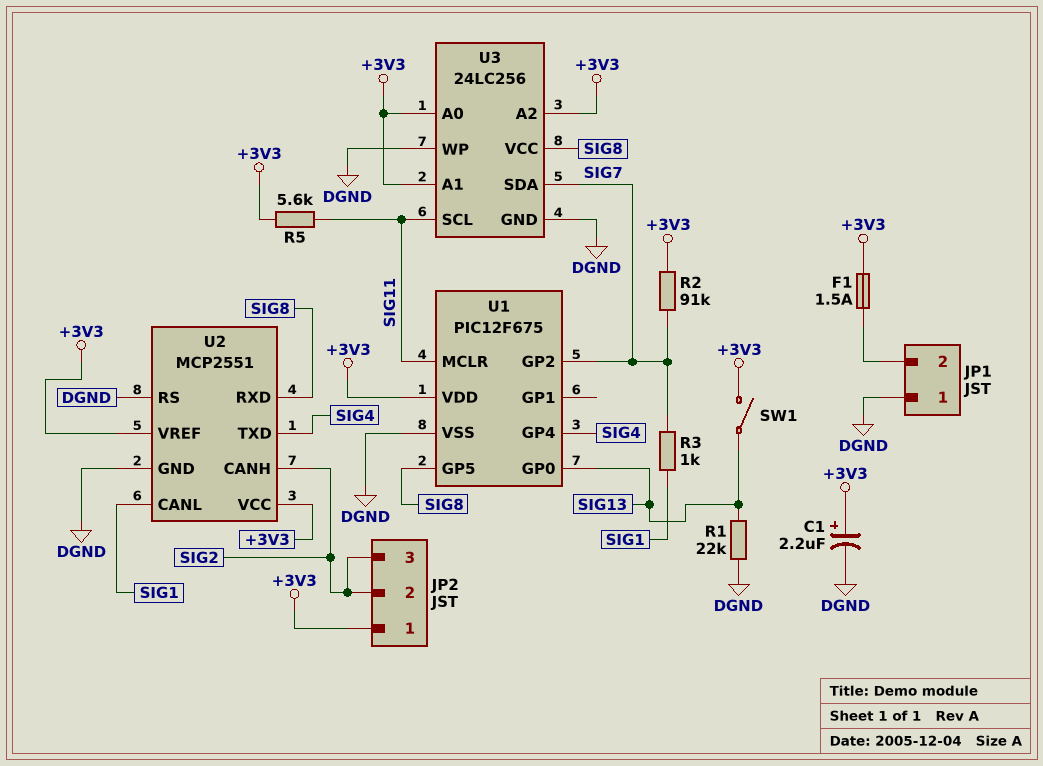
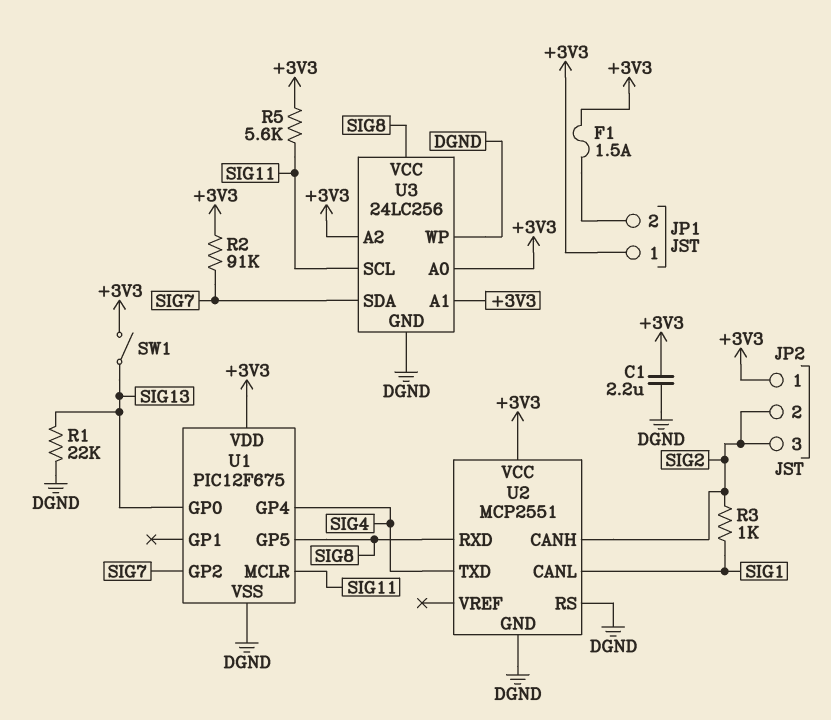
C1: 2.2uF (plus +3V3, minus DGND) -> 2.2uF (+3V3, DGND)
JP1 pin 1: DGND -> +3V3
R3: 1k (SIG1, SIG7) -> 1k (SIG1, SIG2)
U2 pin VREF: +3V3 -> none

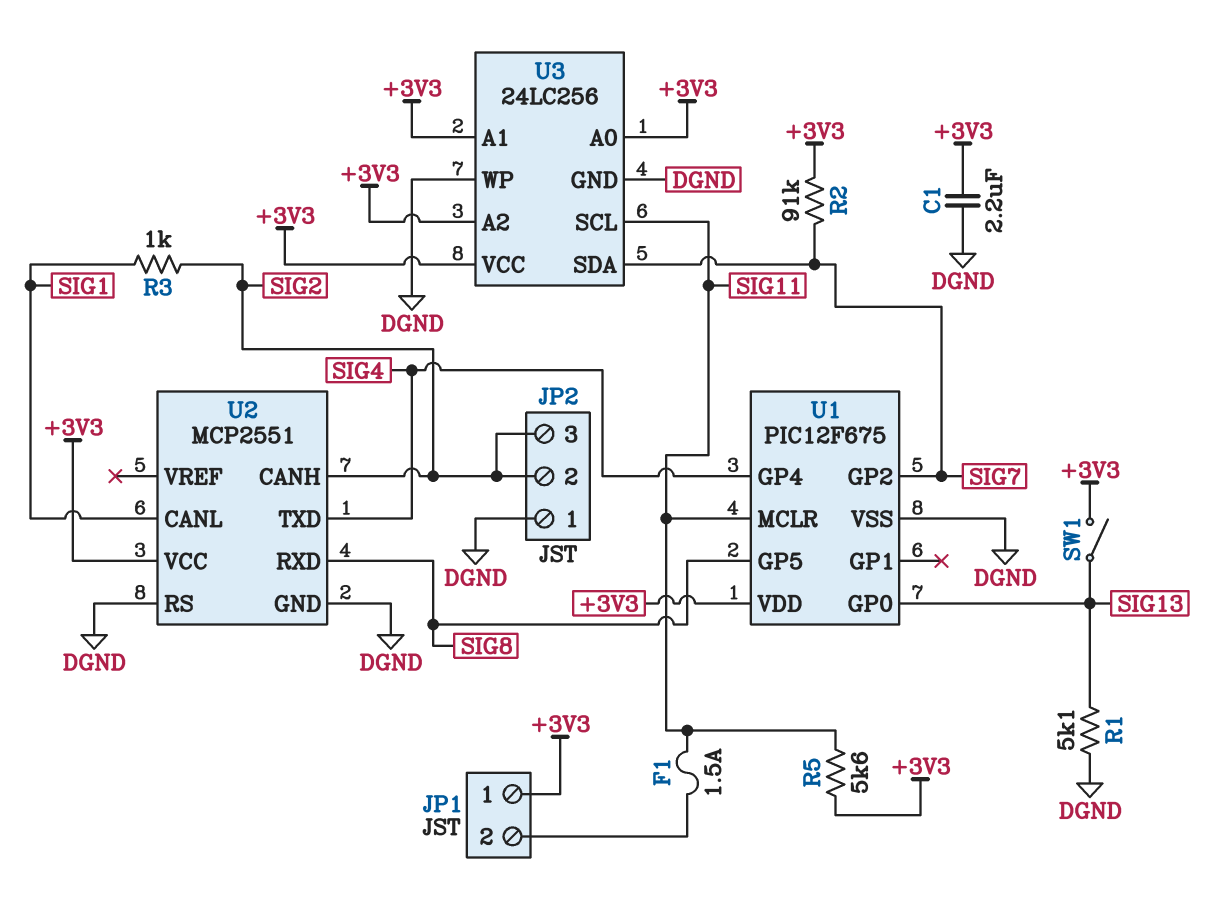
F1: 1.5A (+3V3, JP1/2) -> 1.5A (JP1/2, SIG11)
JP2 pin 1: +3V3 -> DGND
R1: 22k (DGND, SIG13) -> 5.1k (DGND, SIG13)
U3 pin VCC: SIG8 -> +3V3

